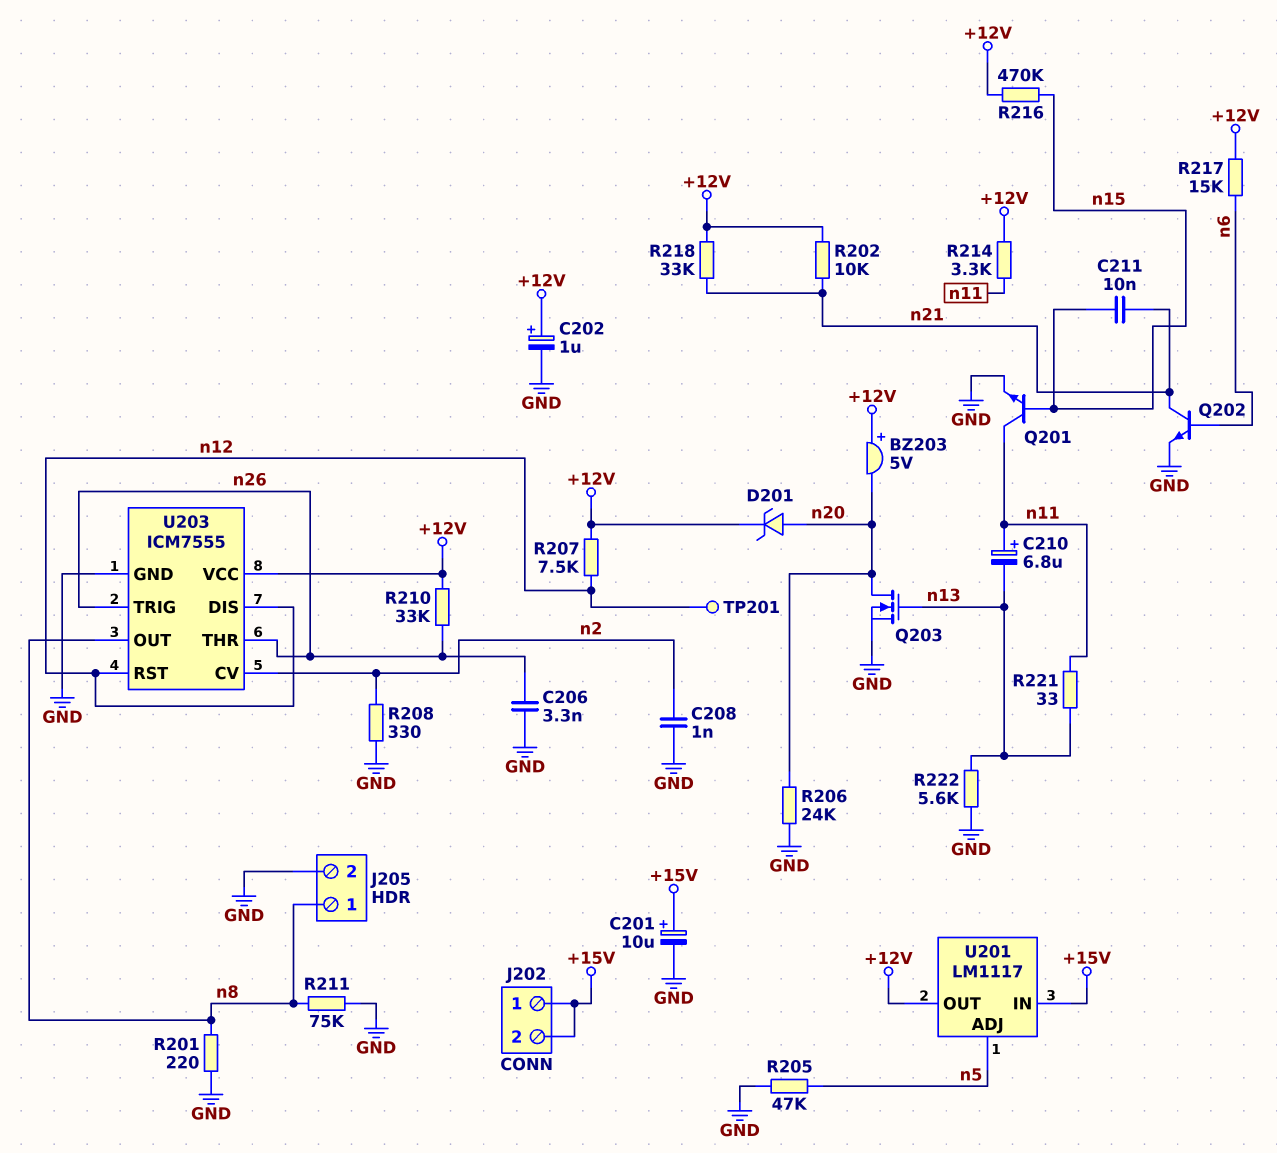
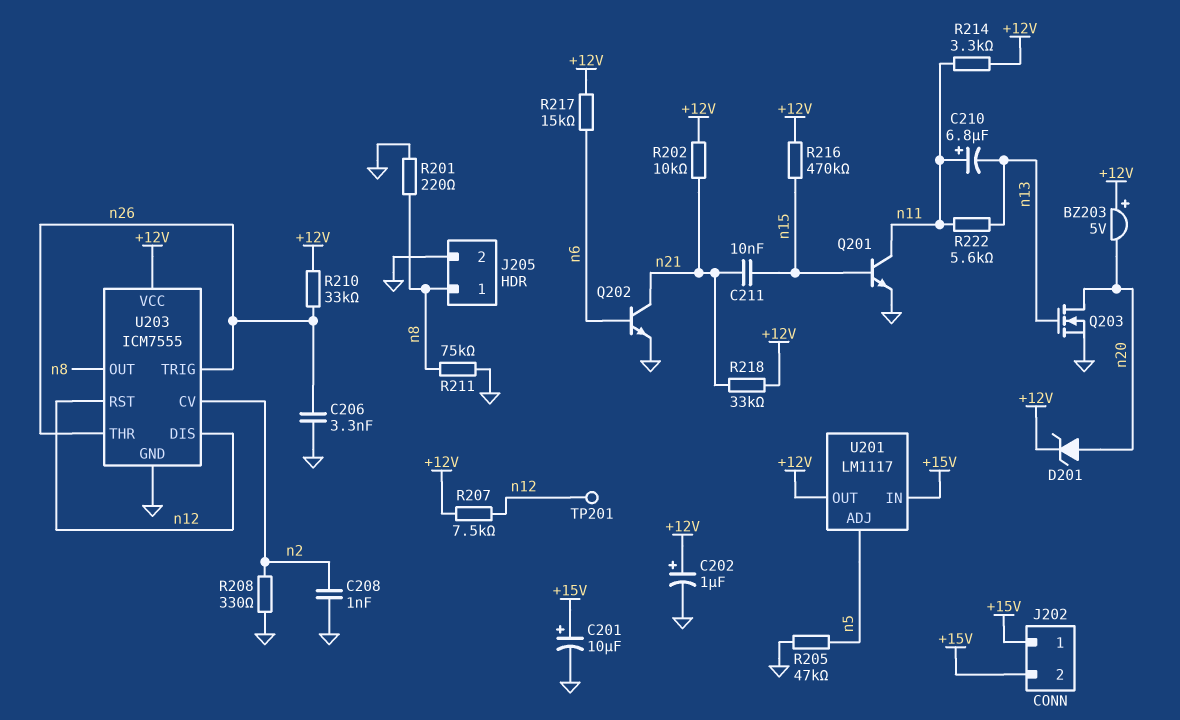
R206: 24k (GND, n20) -> none
R221: 33 (n11, n13) -> none
R222: 5.6k (GND, n13) -> 5.6k (n11, n13)

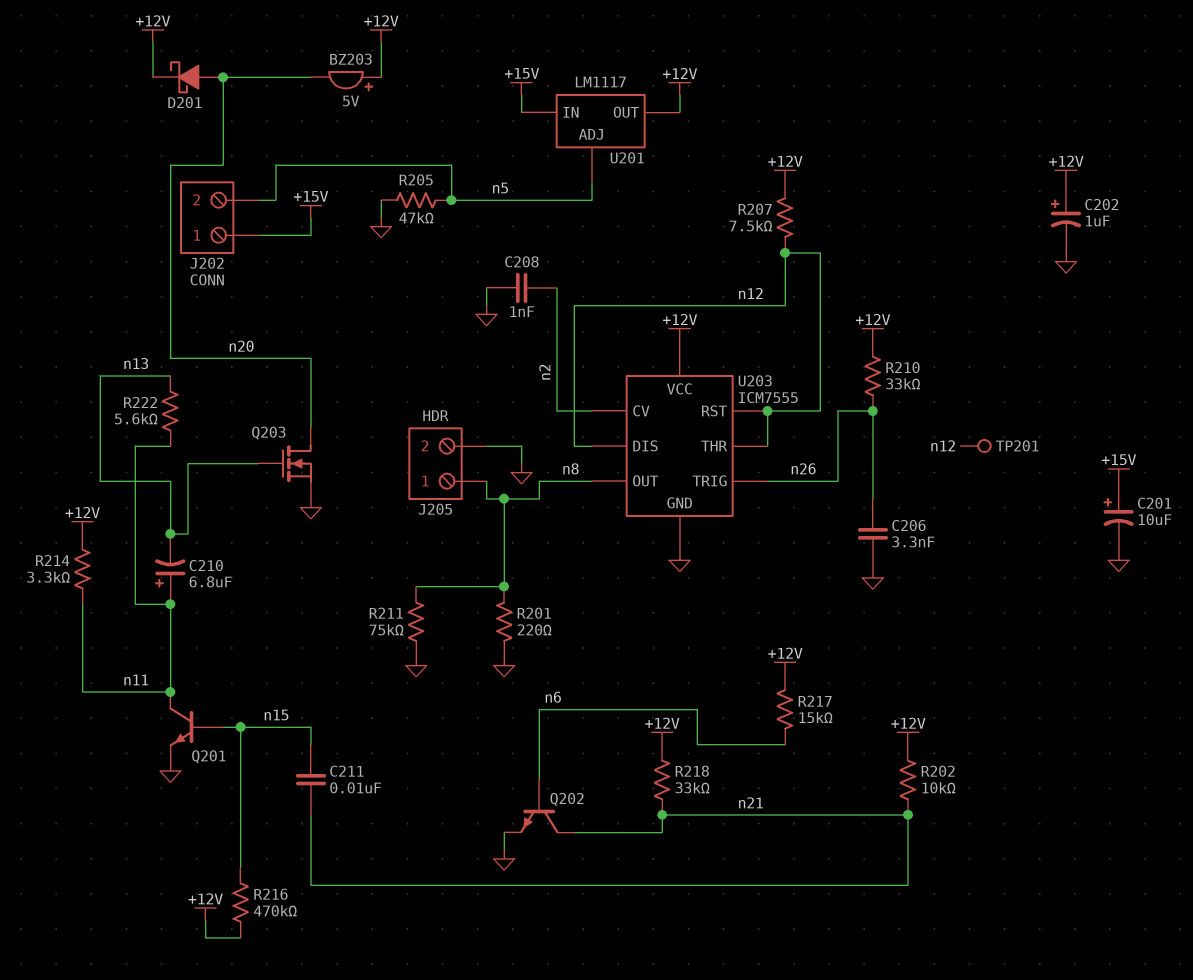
D201: zener (A n20, K +12V) -> schottky (A n20, K +12V)
J202 pin 2: +15V -> n5
R208: 330 (GND, n2) -> none
U203 pin THR: n26 -> n12

